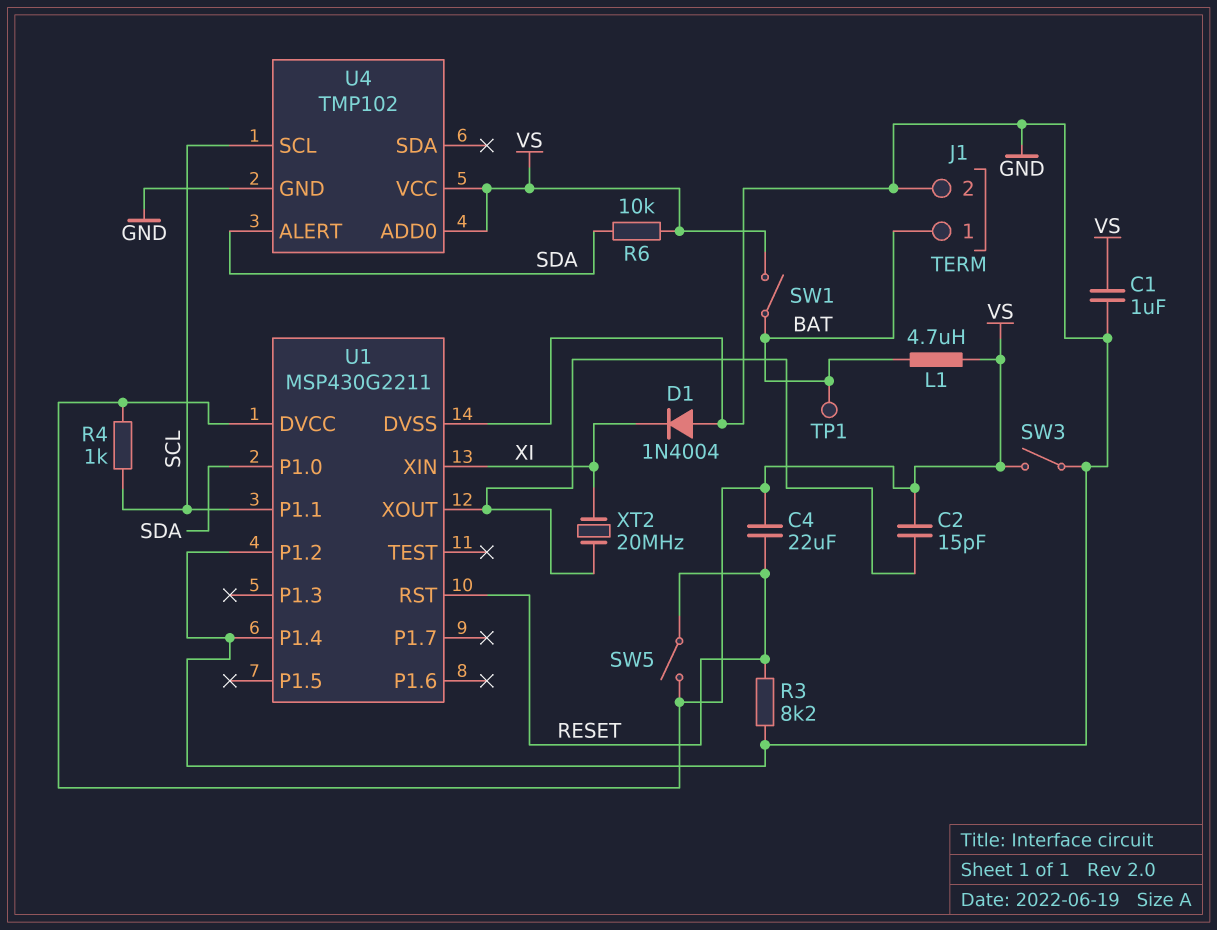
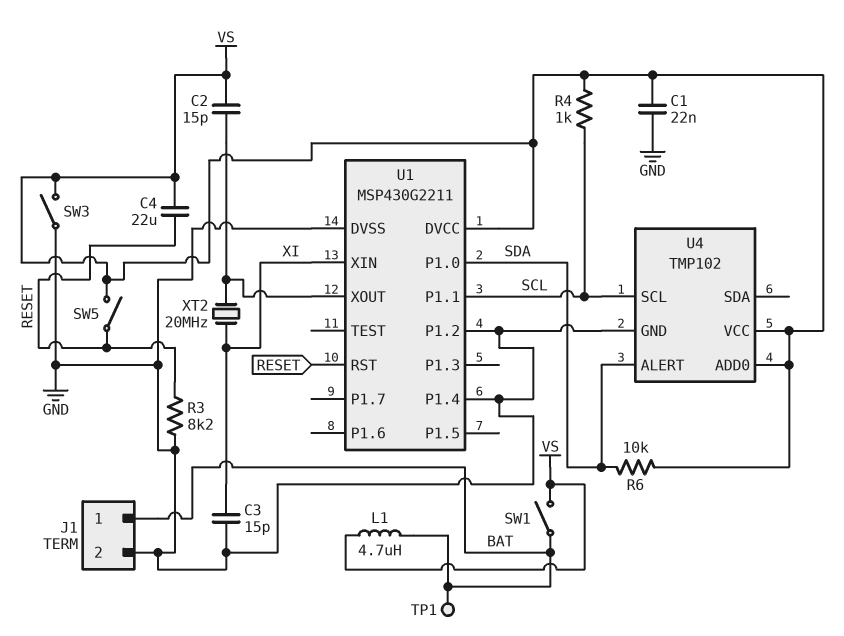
C1: 1uF (GND, VS) -> 22nF (GND, VS)
C3: none -> 15pF (GND, XI)
D1: diode 1N4004 (A GND, K XI) -> none

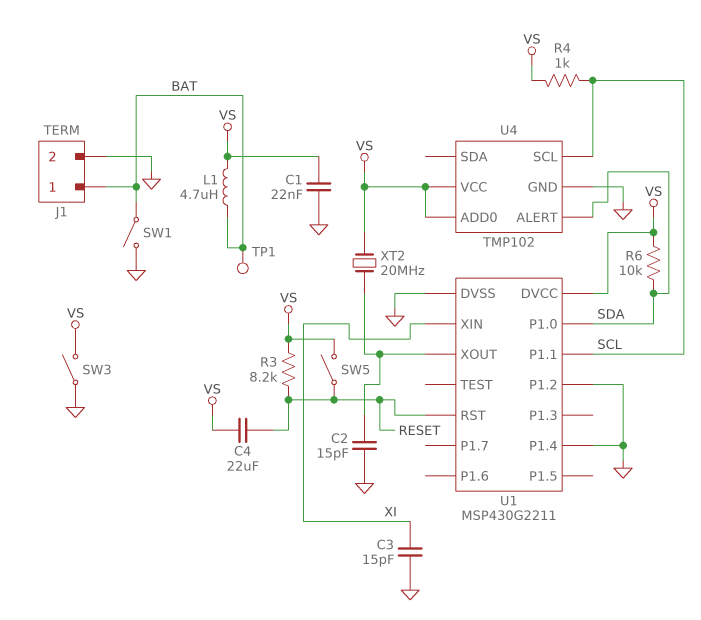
C2: 15pF (U1/XOUT, VS) -> 15pF (GND, U1/XOUT)
R3: 8.2k (GND, RESET) -> 8.2k (RESET, VS)
SW1: switch (BAT, VS) -> switch (BAT, GND)
XT2: 20MHz (U1/XOUT, XI) -> 20MHz (U1/XOUT, VS)

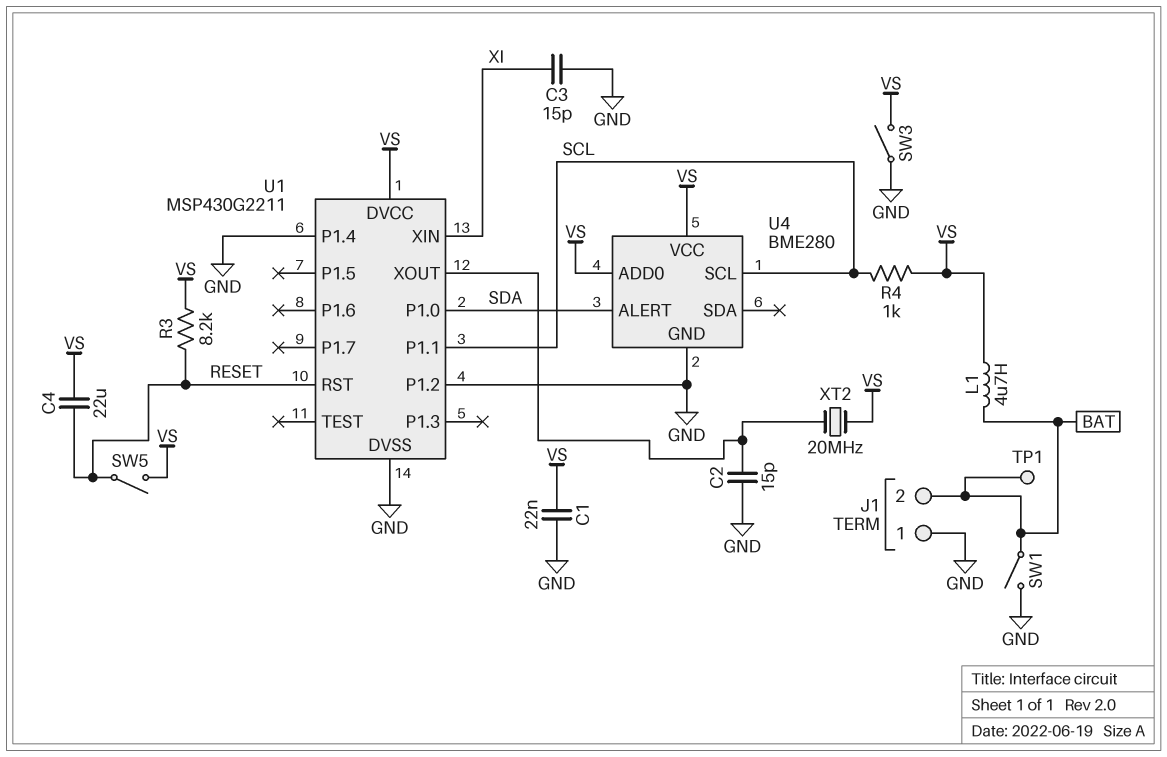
J1 pin 1: BAT -> GND
J1 pin 2: GND -> BAT
R6: 10k (SDA, VS) -> none
U4: TMP102 -> BME280

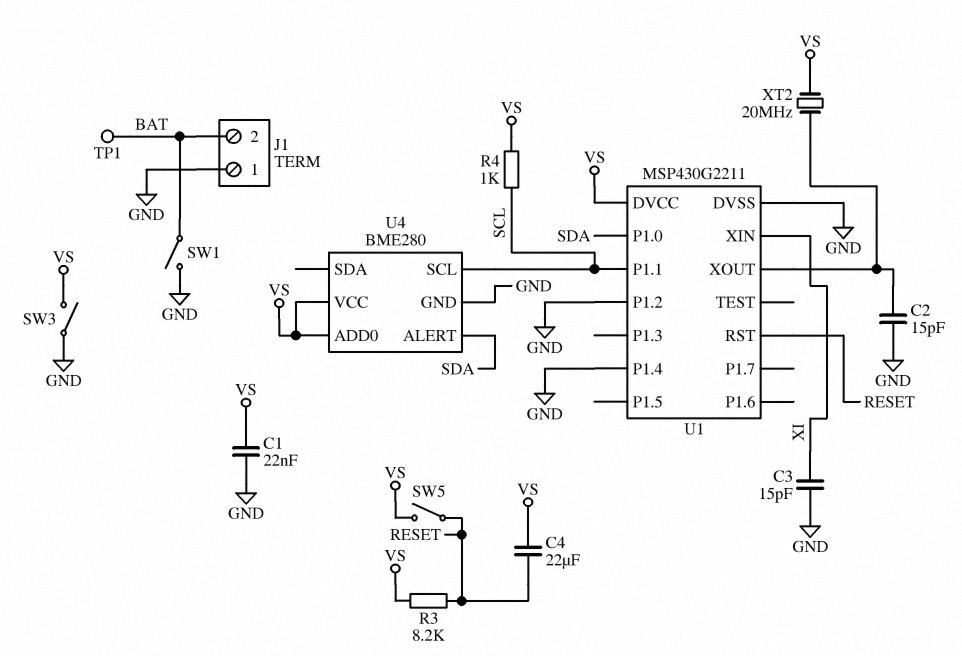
L1: 4.7uH (BAT, VS) -> none

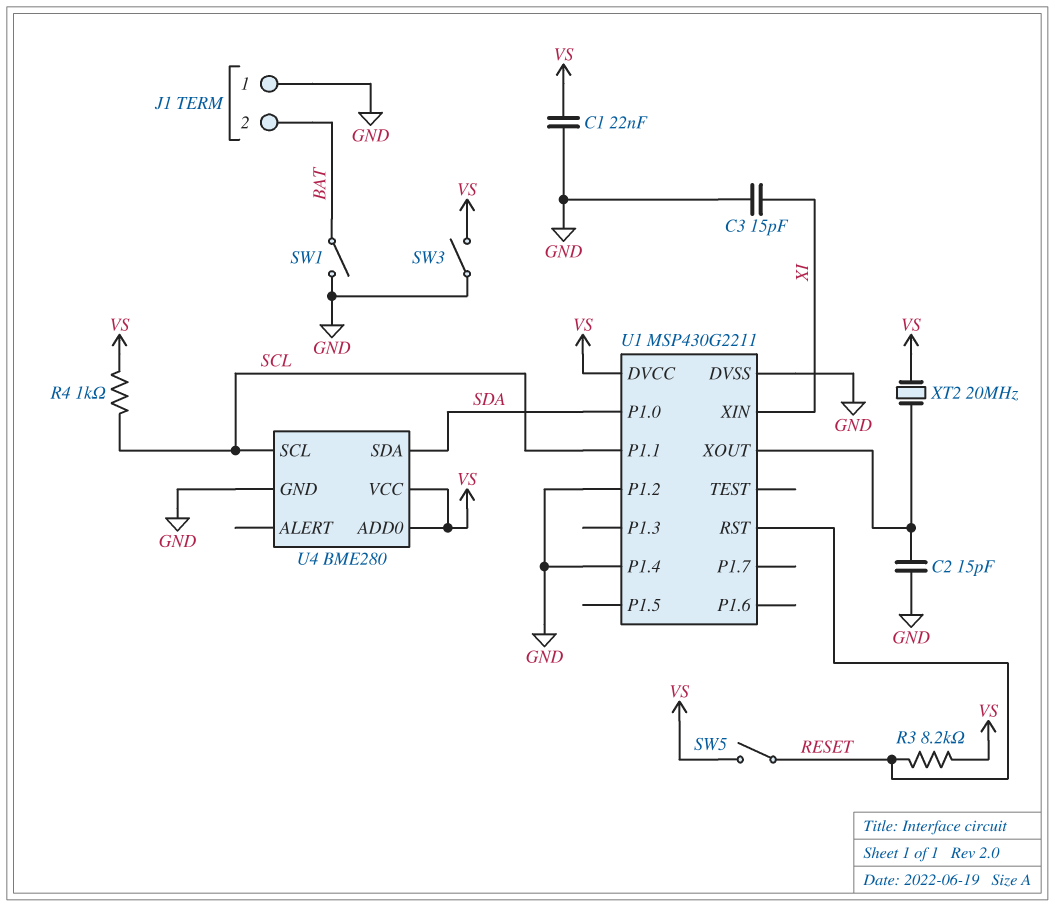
C4: 22uF (RESET, VS) -> none
TP1: test point (BAT) -> none
U4 pin ALERT: SDA -> none
U4 pin SDA: none -> SDA

